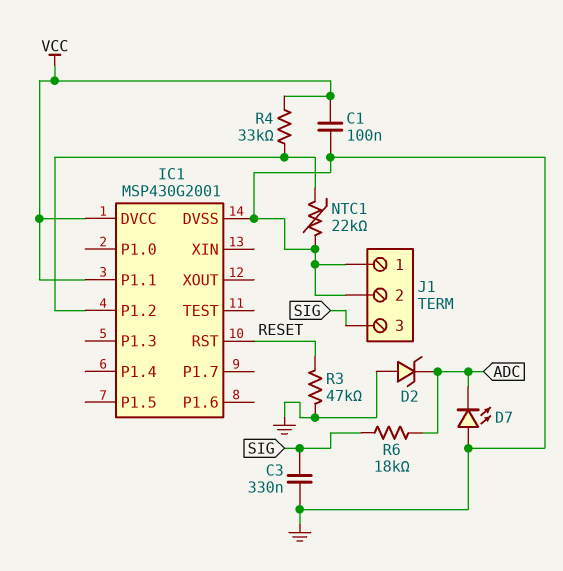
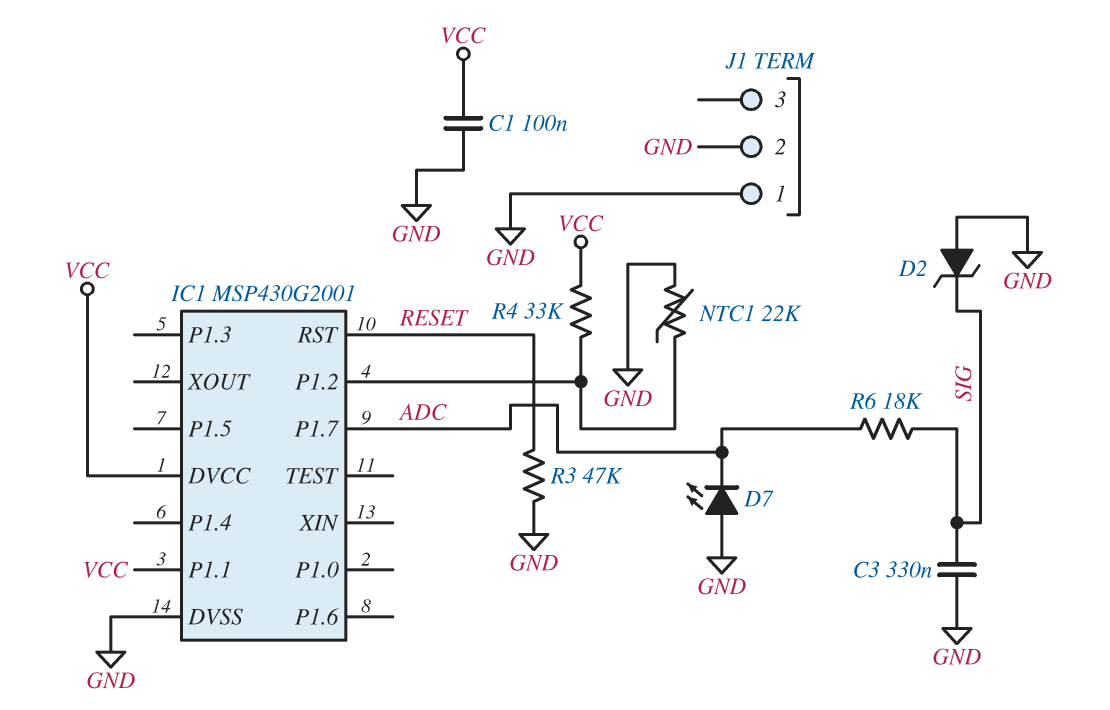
D2: zener (A GND, K ADC) -> zener (A GND, K SIG)
IC1 pin P1.7: none -> ADC
J1 pin 3: SIG -> none

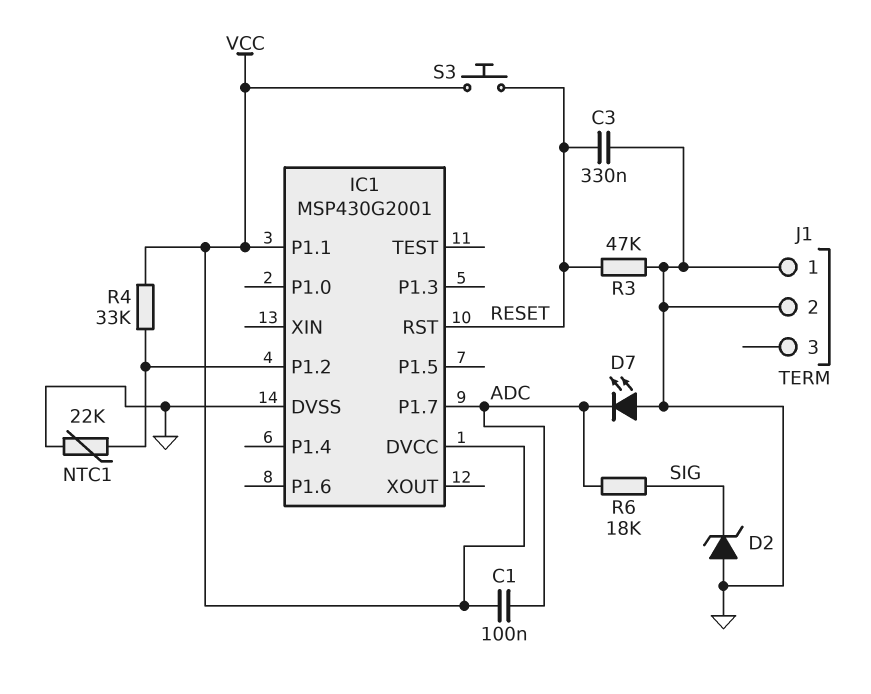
C1: 100nF (GND, VCC) -> 100nF (ADC, VCC)
C3: 330nF (GND, SIG) -> 330nF (GND, RESET)
S3: none -> button (RESET, VCC)

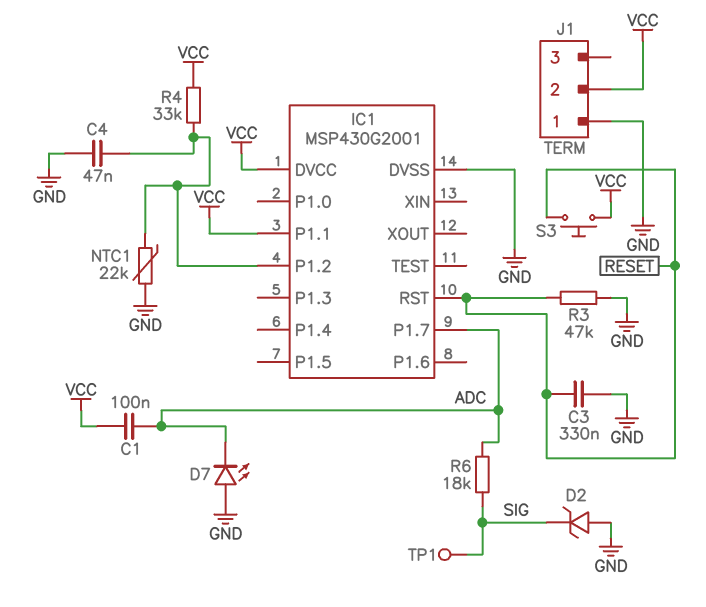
C4: none -> 47nF (GND, IC1/P1.2)
J1 pin 2: GND -> VCC
TP1: none -> test point (SIG)

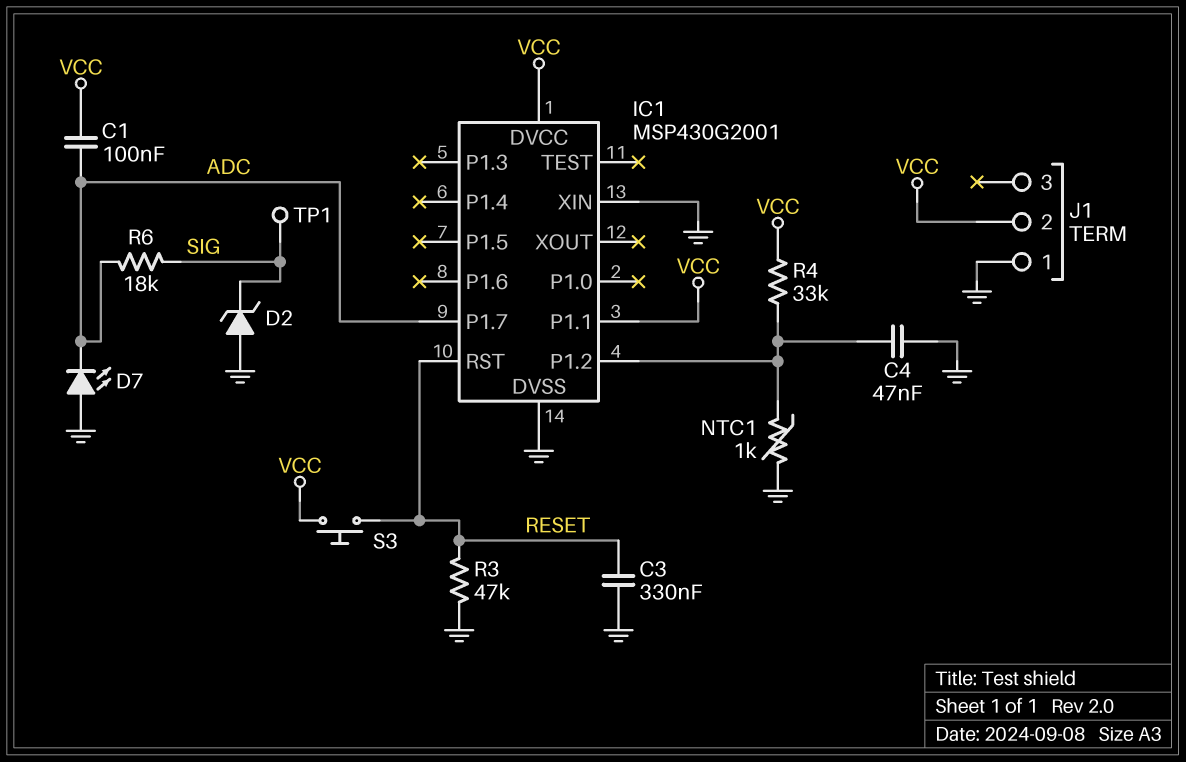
IC1 pin XIN: none -> GND
NTC1: 22k (GND, IC1/P1.2) -> 1k (GND, IC1/P1.2)

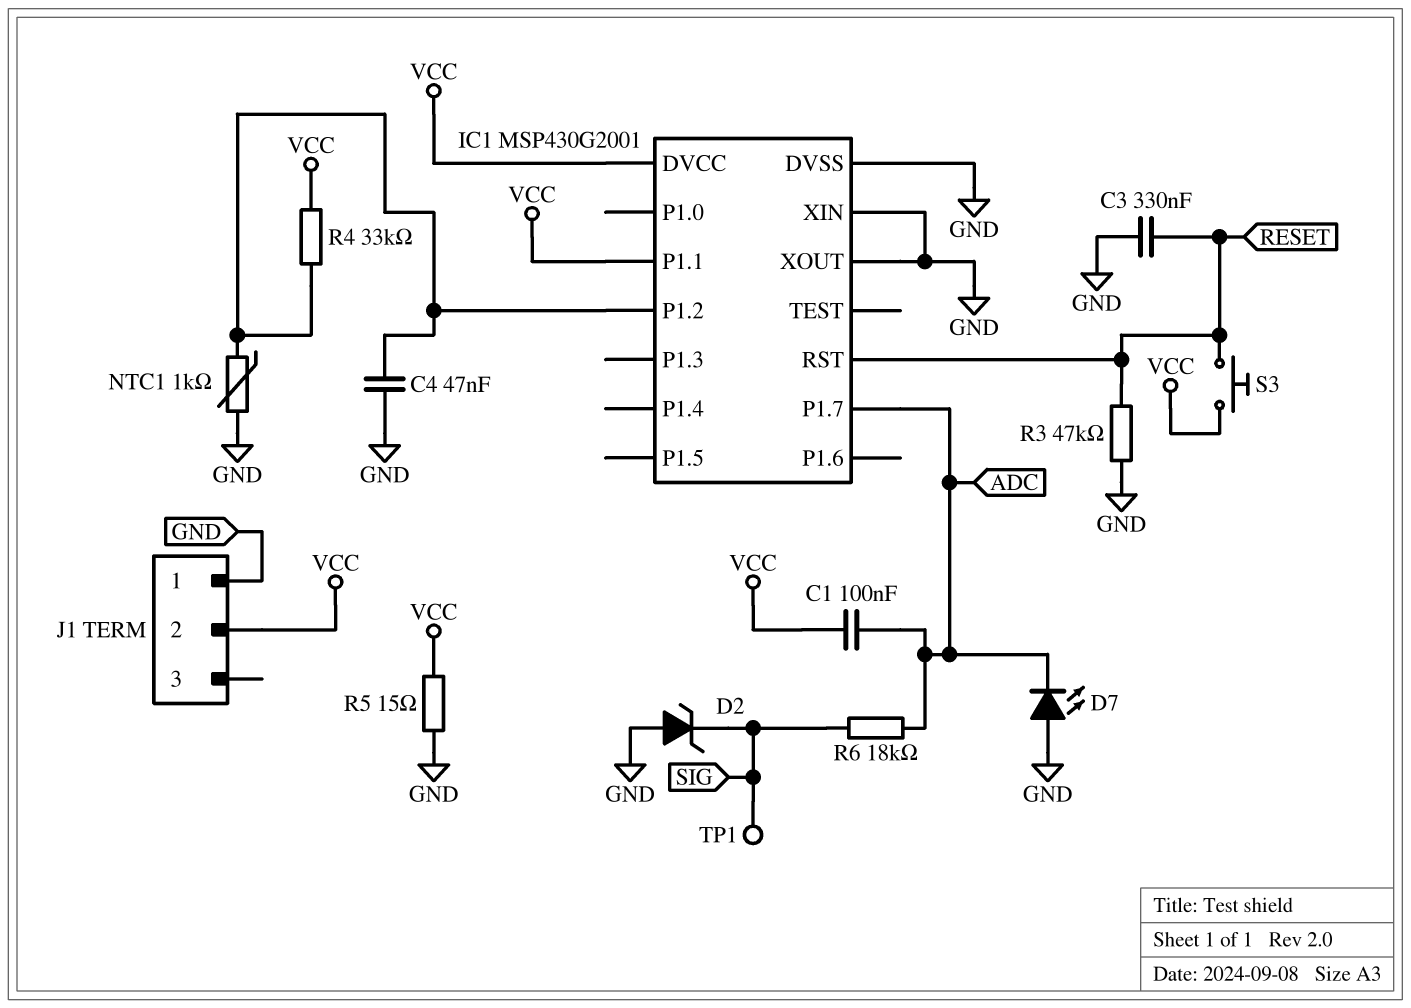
IC1 pin XOUT: none -> GND
R5: none -> 15 (GND, VCC)

